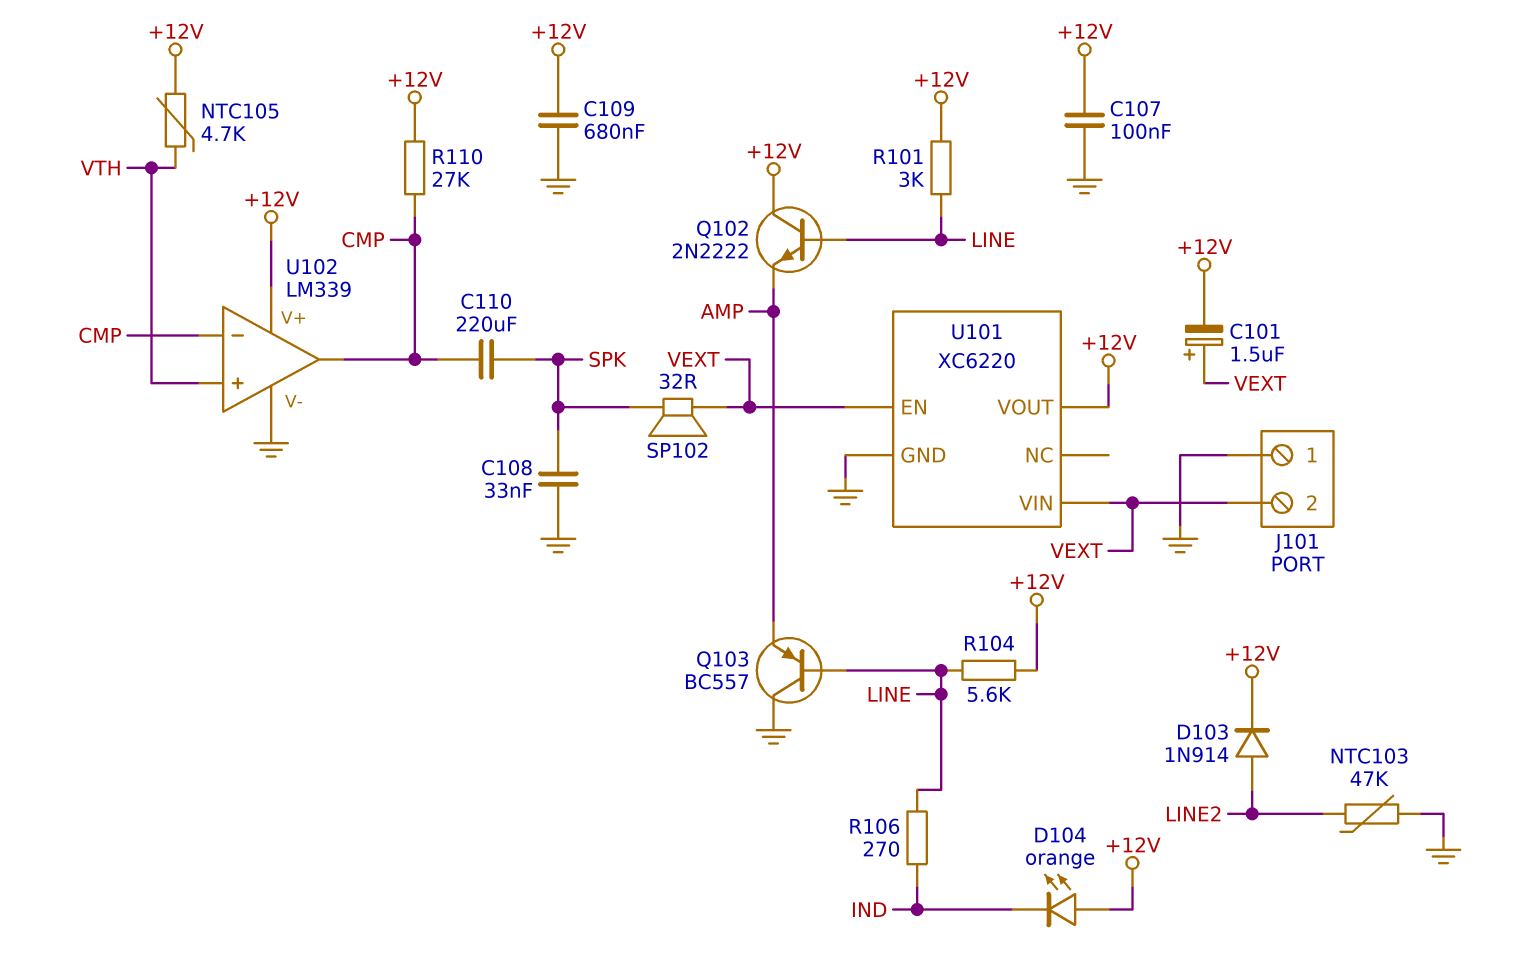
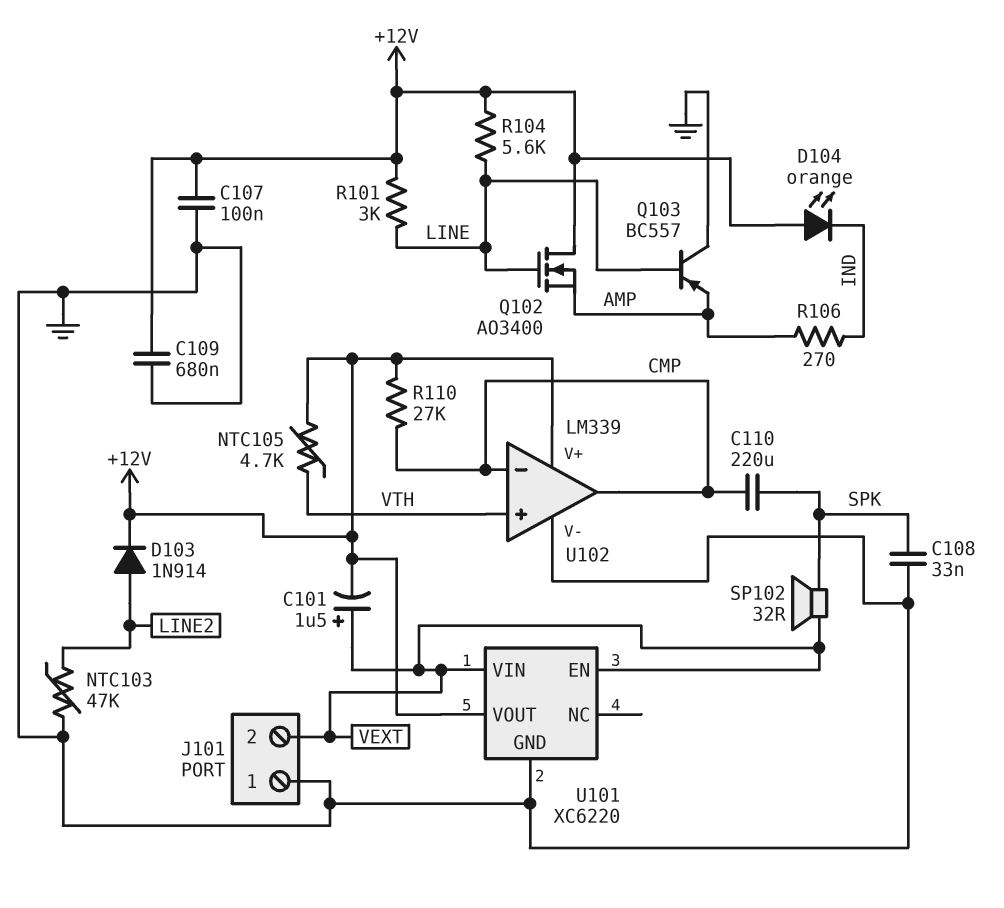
Q102: NPN 2N2222 (B LINE, C +12V, E AMP) -> NMOS AO3400 (G LINE, D +12V, S AMP)
R106: 270 (IND, LINE) -> 270 (AMP, IND)

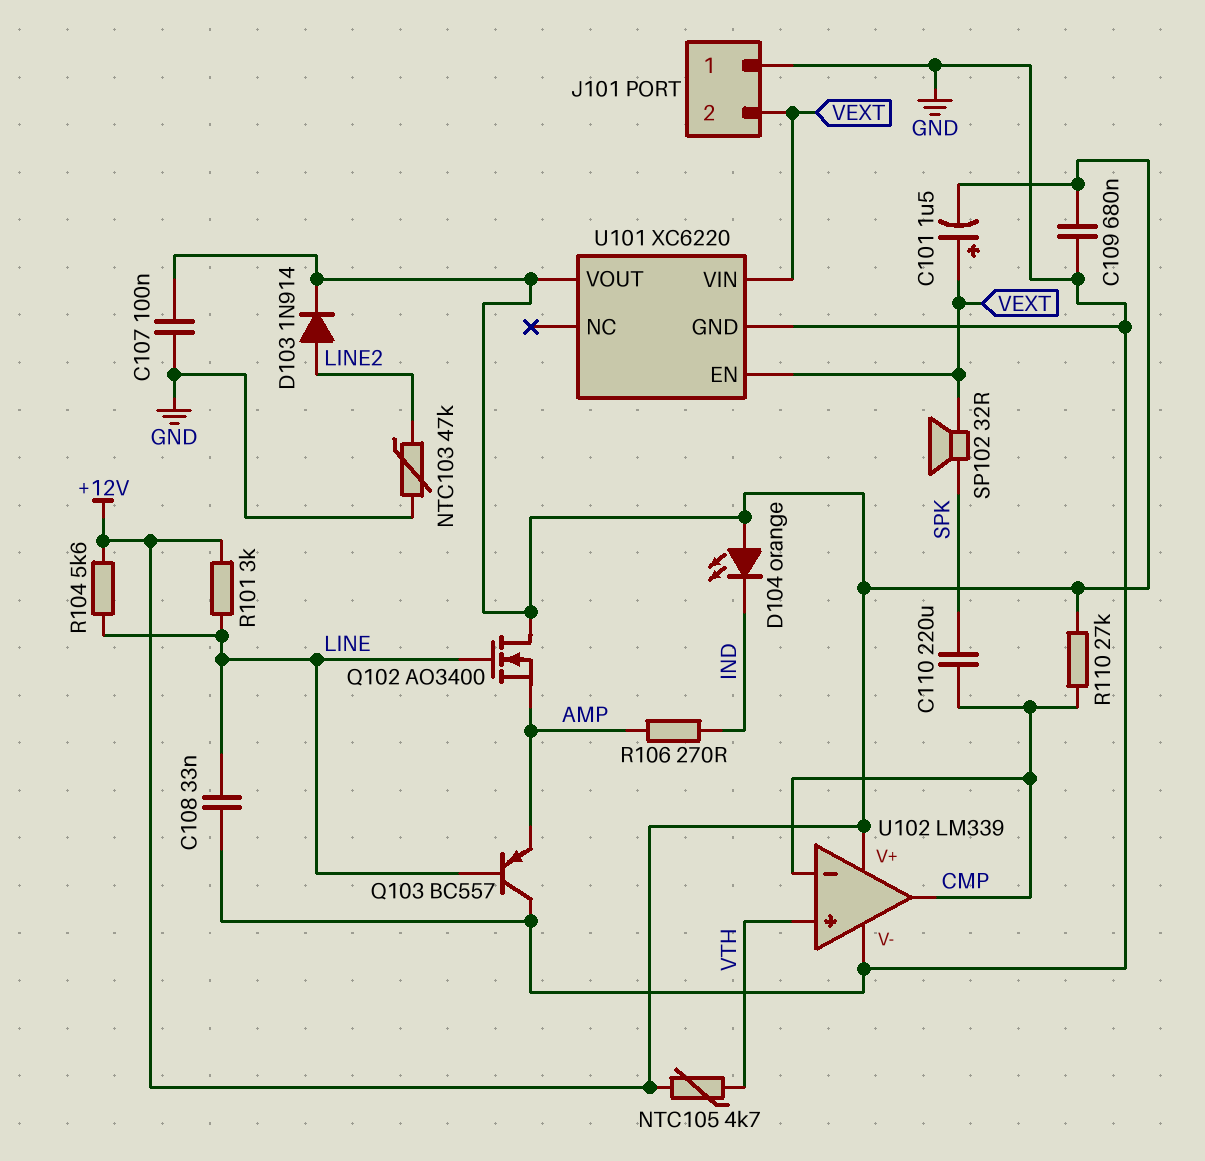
C108: 33nF (GND, SPK) -> 33nF (GND, LINE)

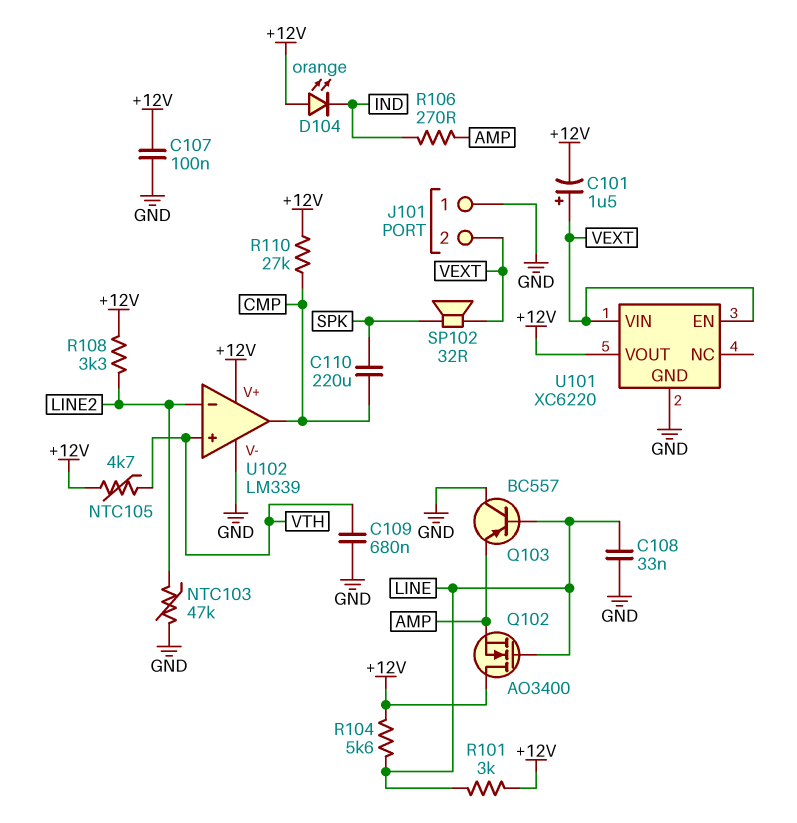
C109: 680nF (+12V, GND) -> 680nF (GND, VTH)
D103: diode 1N914 (A LINE2, K +12V) -> none
R108: none -> 3.3k (+12V, LINE2)
U102 pin in-: CMP -> LINE2

